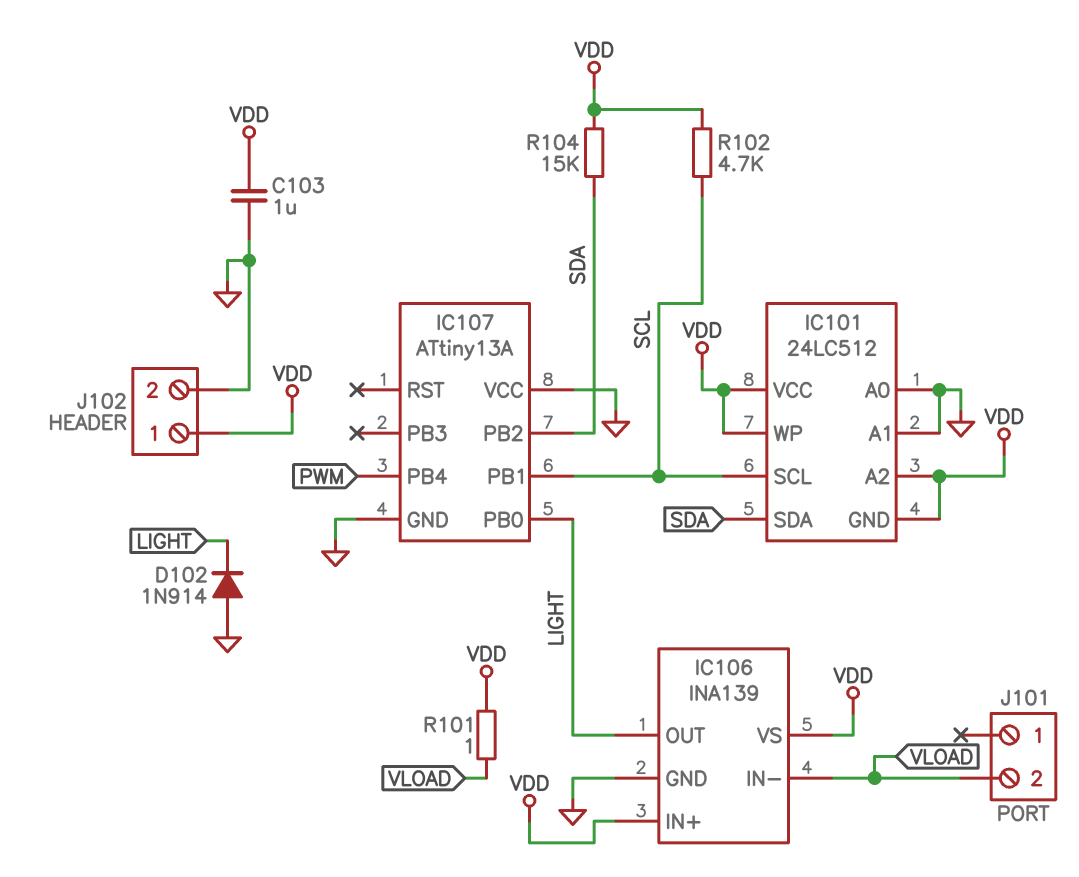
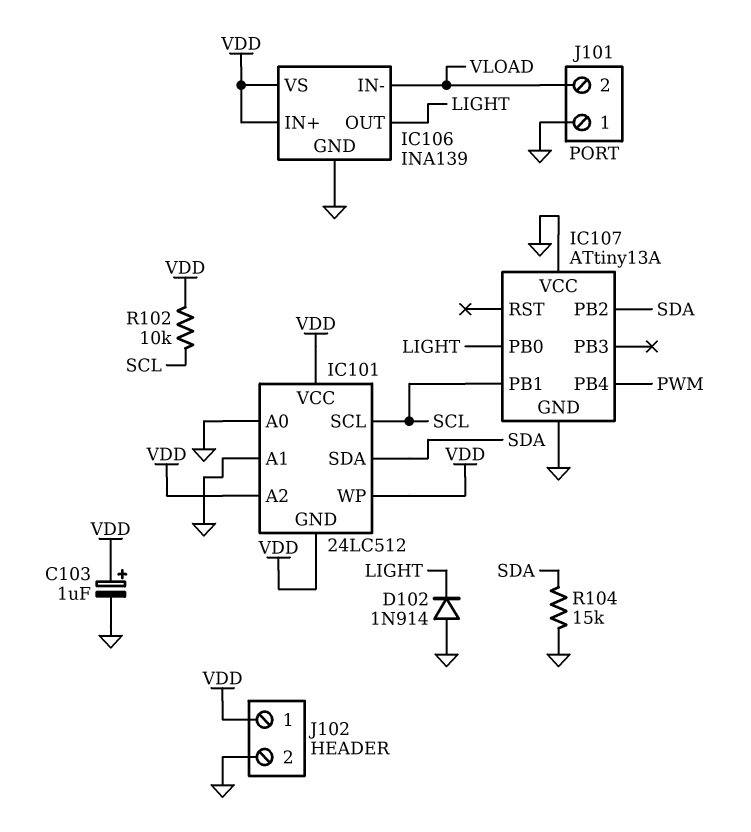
C103: 1uF (GND, VDD) -> 1uF (plus VDD, minus GND)
J101 pin 1: none -> GND
R101: 1 (VDD, VLOAD) -> none
R102: 4.7k (SCL, VDD) -> 10k (SCL, VDD)
R104: 15k (SDA, VDD) -> 15k (GND, SDA)

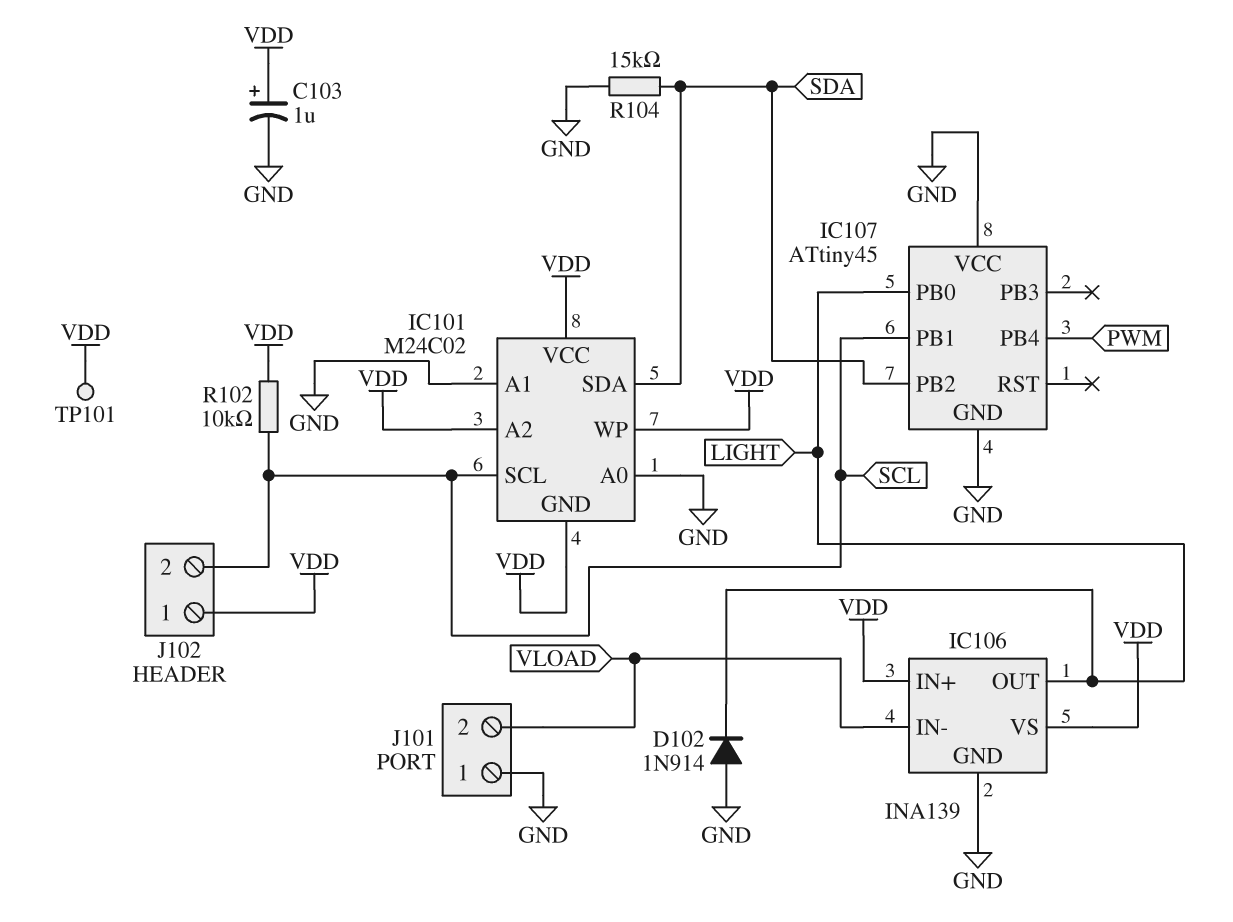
IC101: 24LC512 -> M24C02
IC107: ATtiny13A -> ATtiny45
J102 pin 2: GND -> SCL
TP101: none -> test point (VDD)

